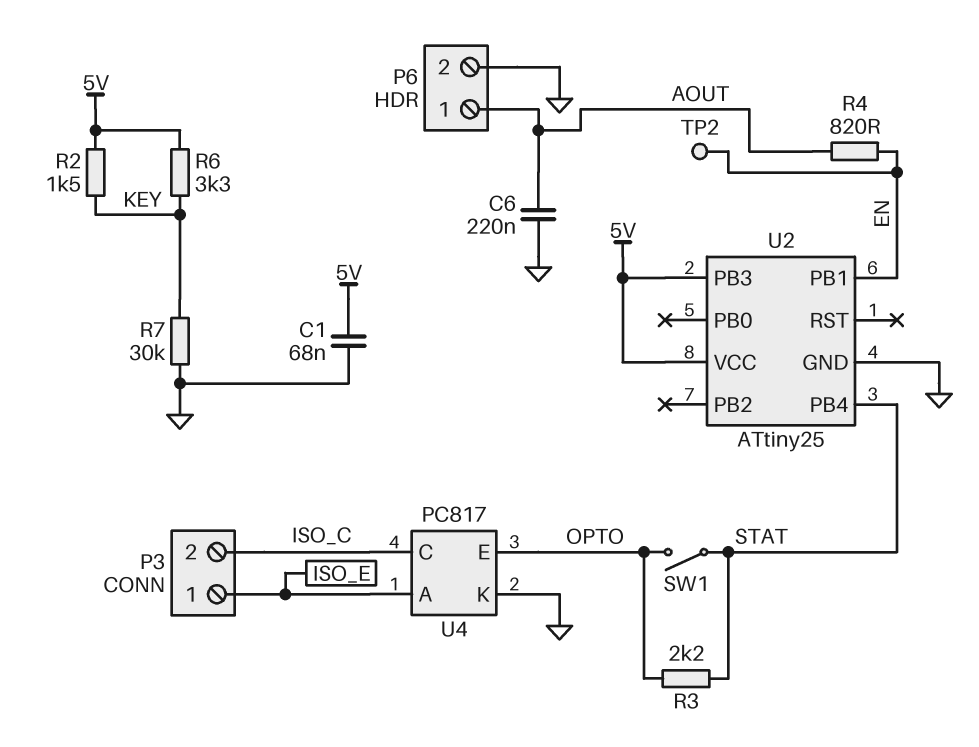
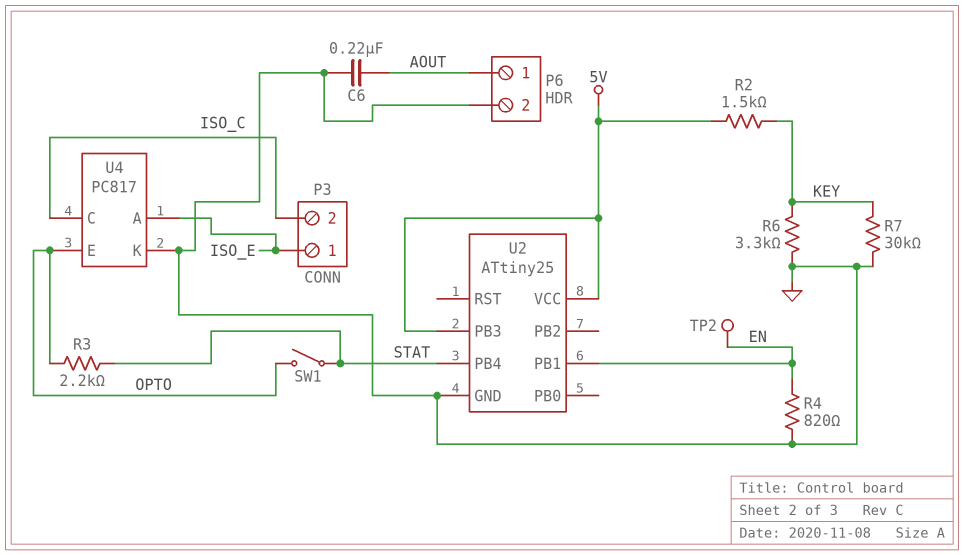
C1: 68nF (5V, GND) -> none
R4: 820 (AOUT, EN) -> 820 (EN, GND)
R6: 3.3k (5V, KEY) -> 3.3k (GND, KEY)

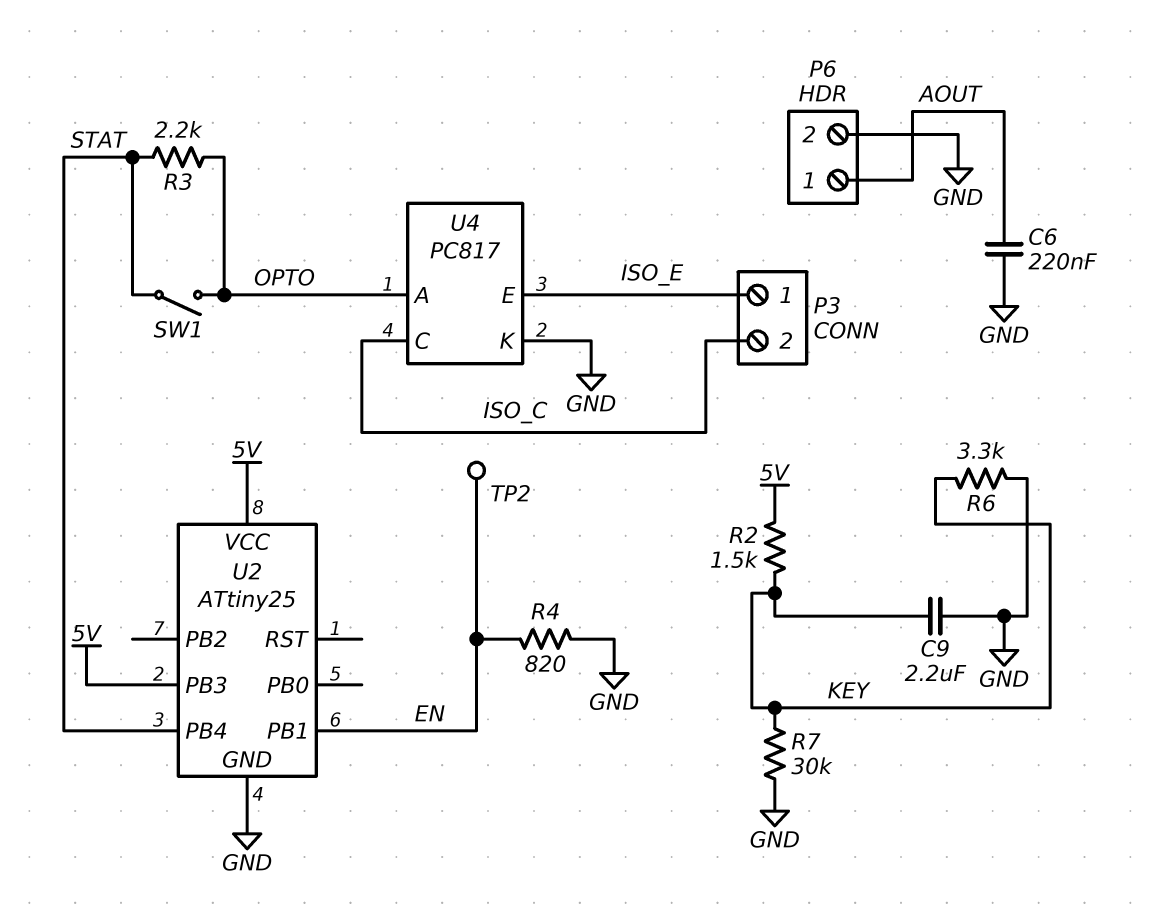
C9: none -> 2.2uF (GND, KEY)
U4 pin A: ISO_E -> OPTO
U4 pin E: OPTO -> ISO_E

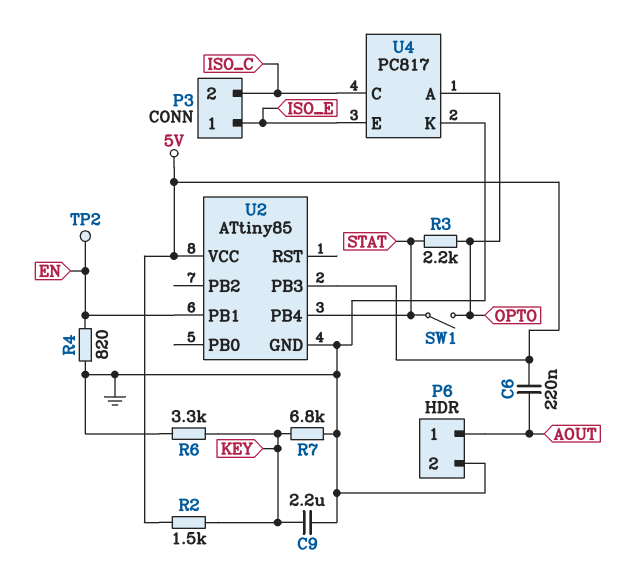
C6: 220nF (AOUT, GND) -> 220nF (5V, AOUT)
R7: 30k (GND, KEY) -> 6.8k (GND, KEY)
U2: ATtiny25 -> ATtiny85

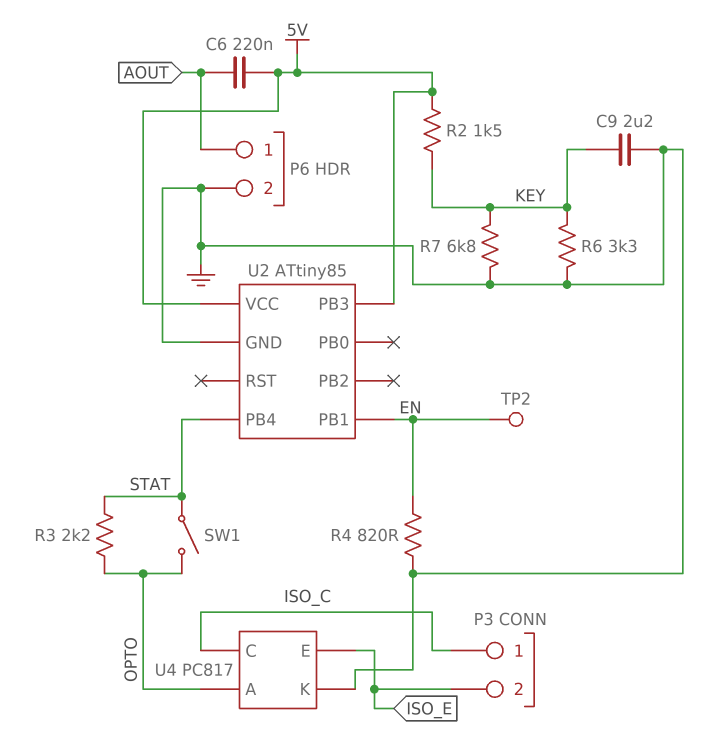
P3 pin 1: ISO_E -> ISO_C
P3 pin 2: ISO_C -> ISO_E

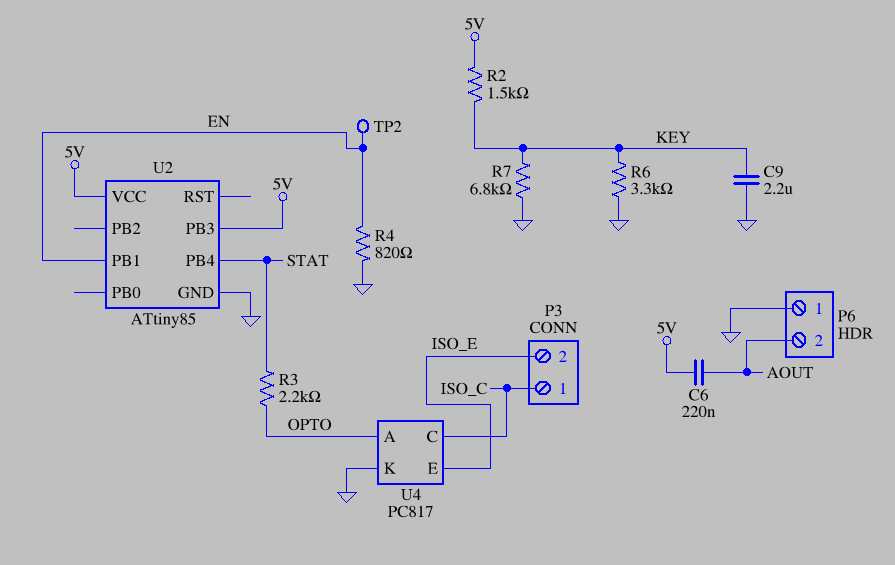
P6 pin 1: AOUT -> GND
P6 pin 2: GND -> AOUT
SW1: switch (OPTO, STAT) -> none

